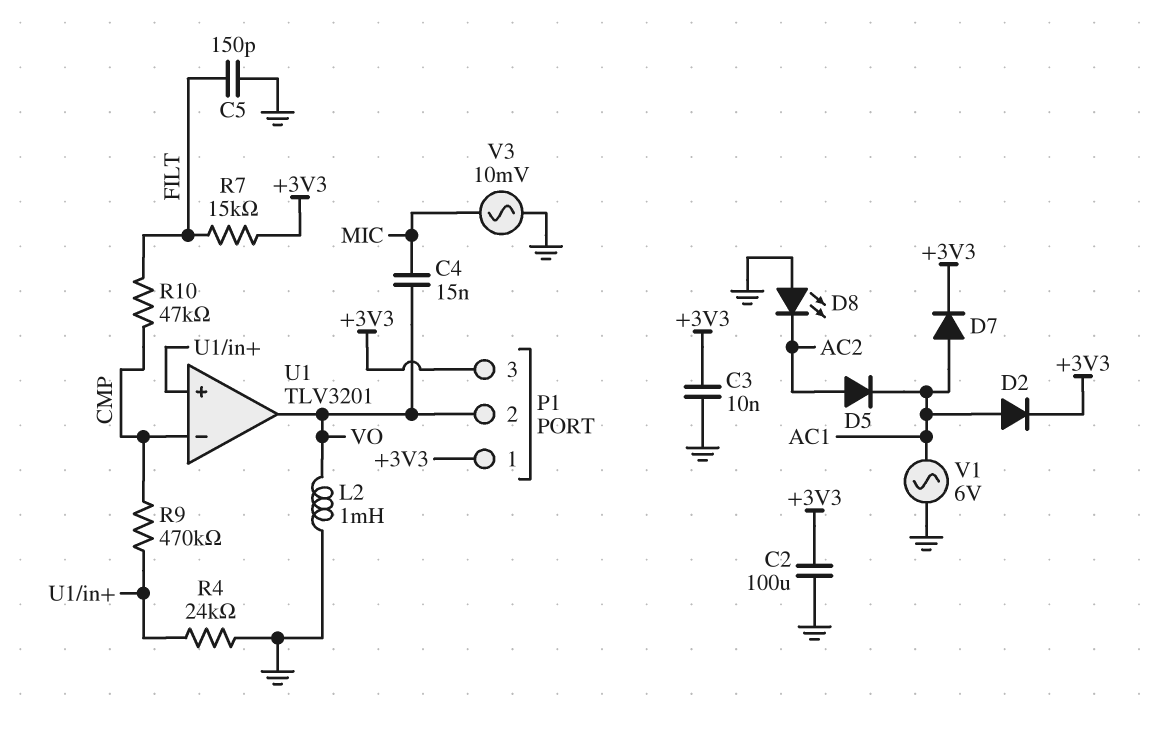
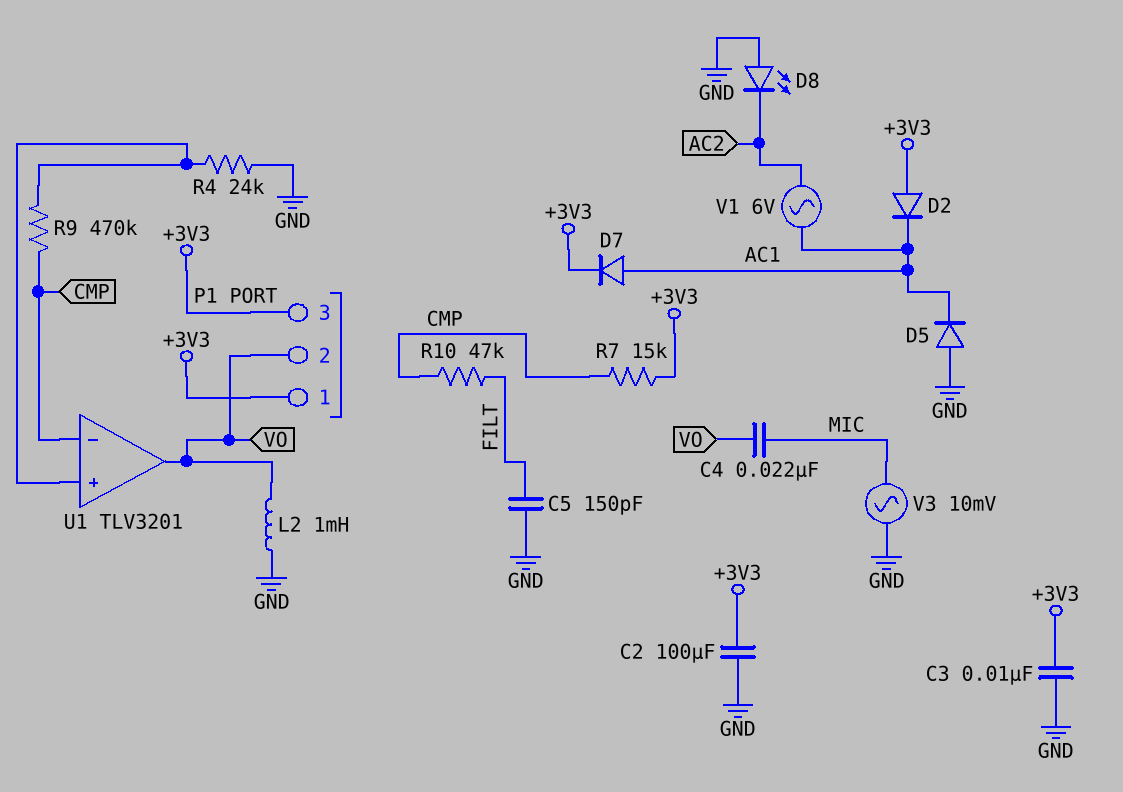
C4: 15nF (MIC, VO) -> 22nF (MIC, VO)
D2: diode (A AC1, K +3V3) -> diode (A +3V3, K AC1)
D5: diode (A AC2, K AC1) -> diode (A GND, K AC1)
R7: 15k (+3V3, FILT) -> 15k (+3V3, CMP)
V1: AC 6V (AC1, GND) -> AC 6V (AC1, AC2)

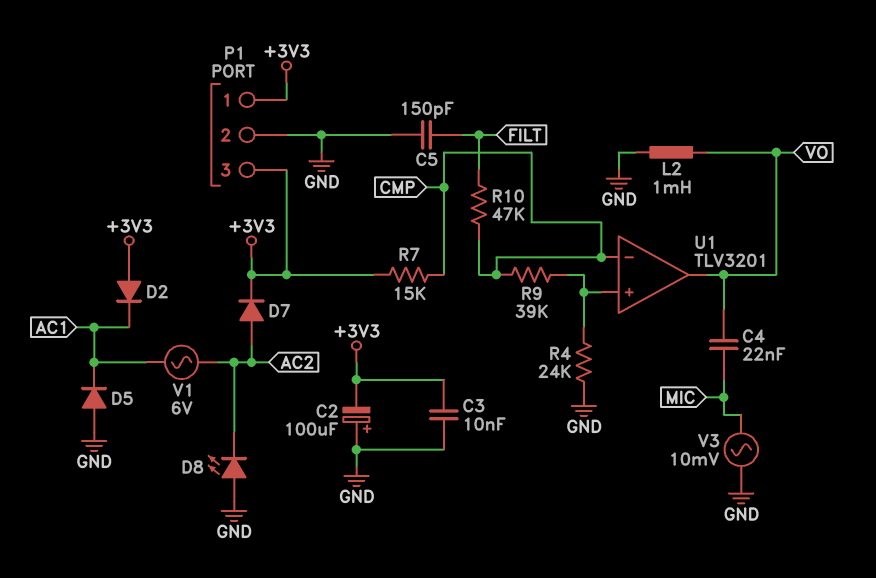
C2: 100uF (+3V3, GND) -> 100uF (plus GND, minus +3V3)
D7: diode (A AC1, K +3V3) -> diode (A AC2, K +3V3)
P1 pin 2: VO -> GND
R9: 470k (CMP, U1/in+) -> 39k (CMP, U1/in+)

